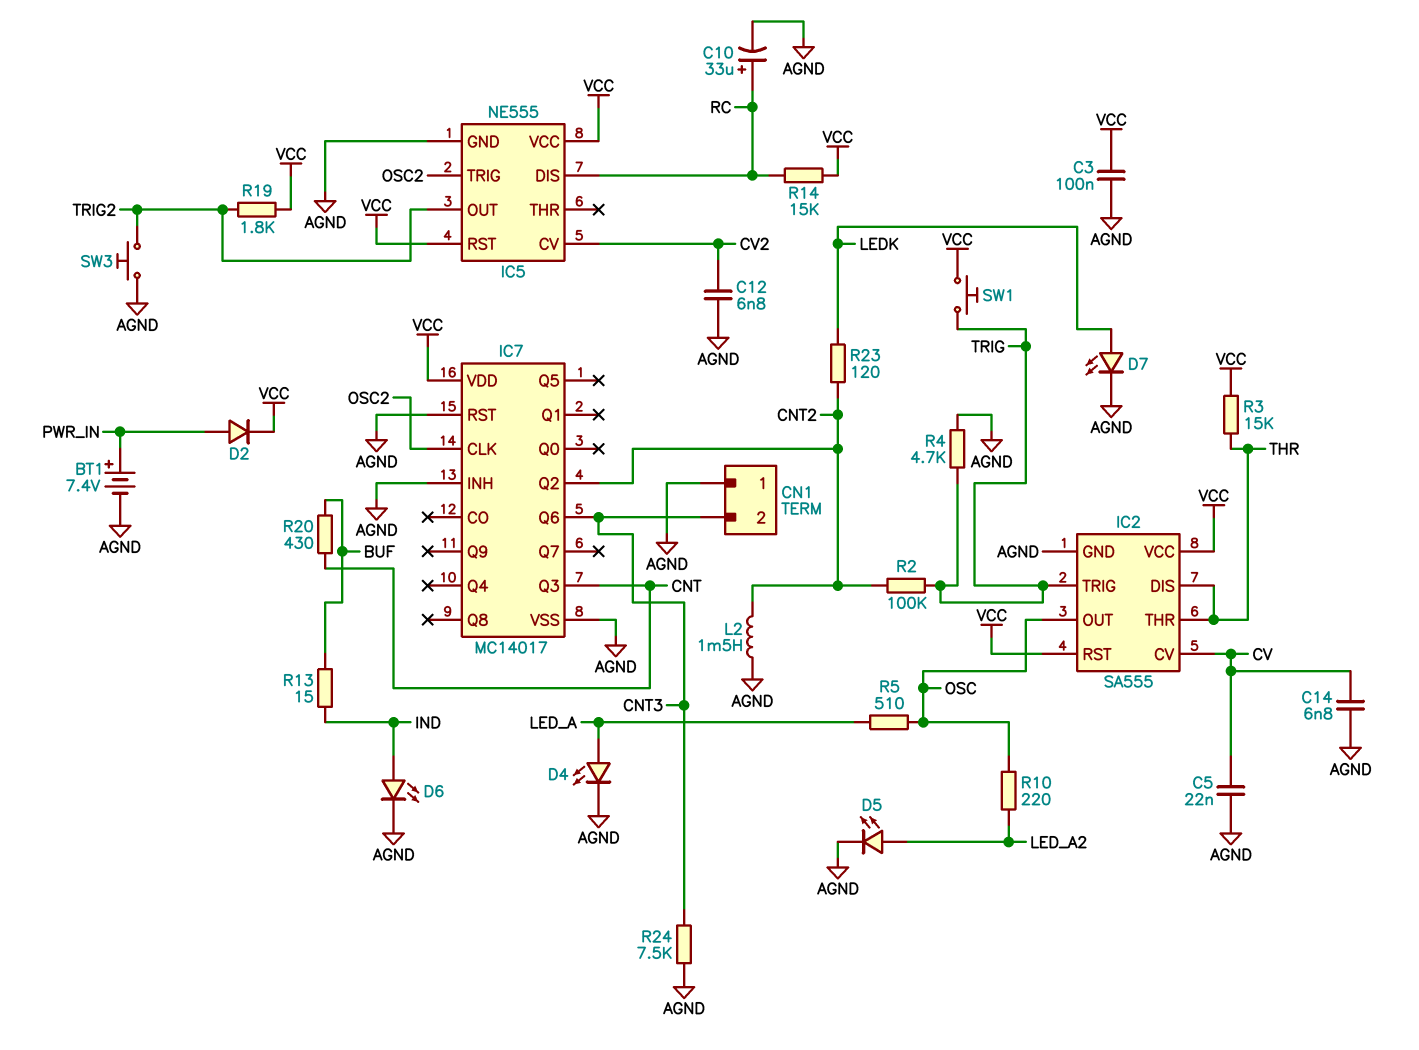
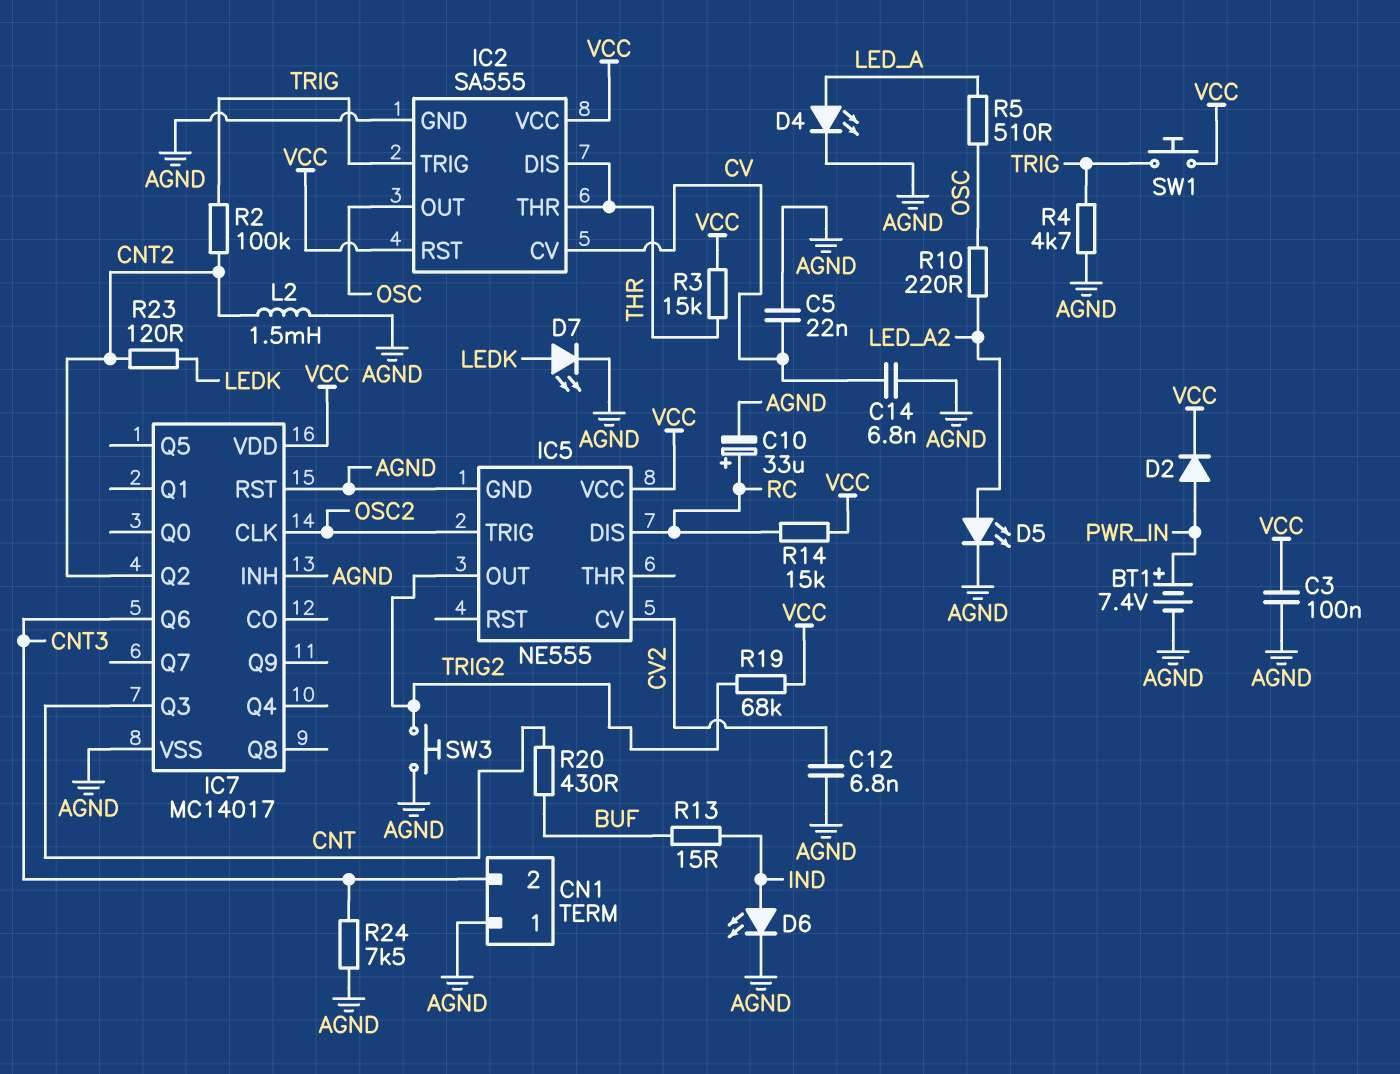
IC5 pin RST: VCC -> none
R19: 1.8k (TRIG2, VCC) -> 68k (TRIG2, VCC)

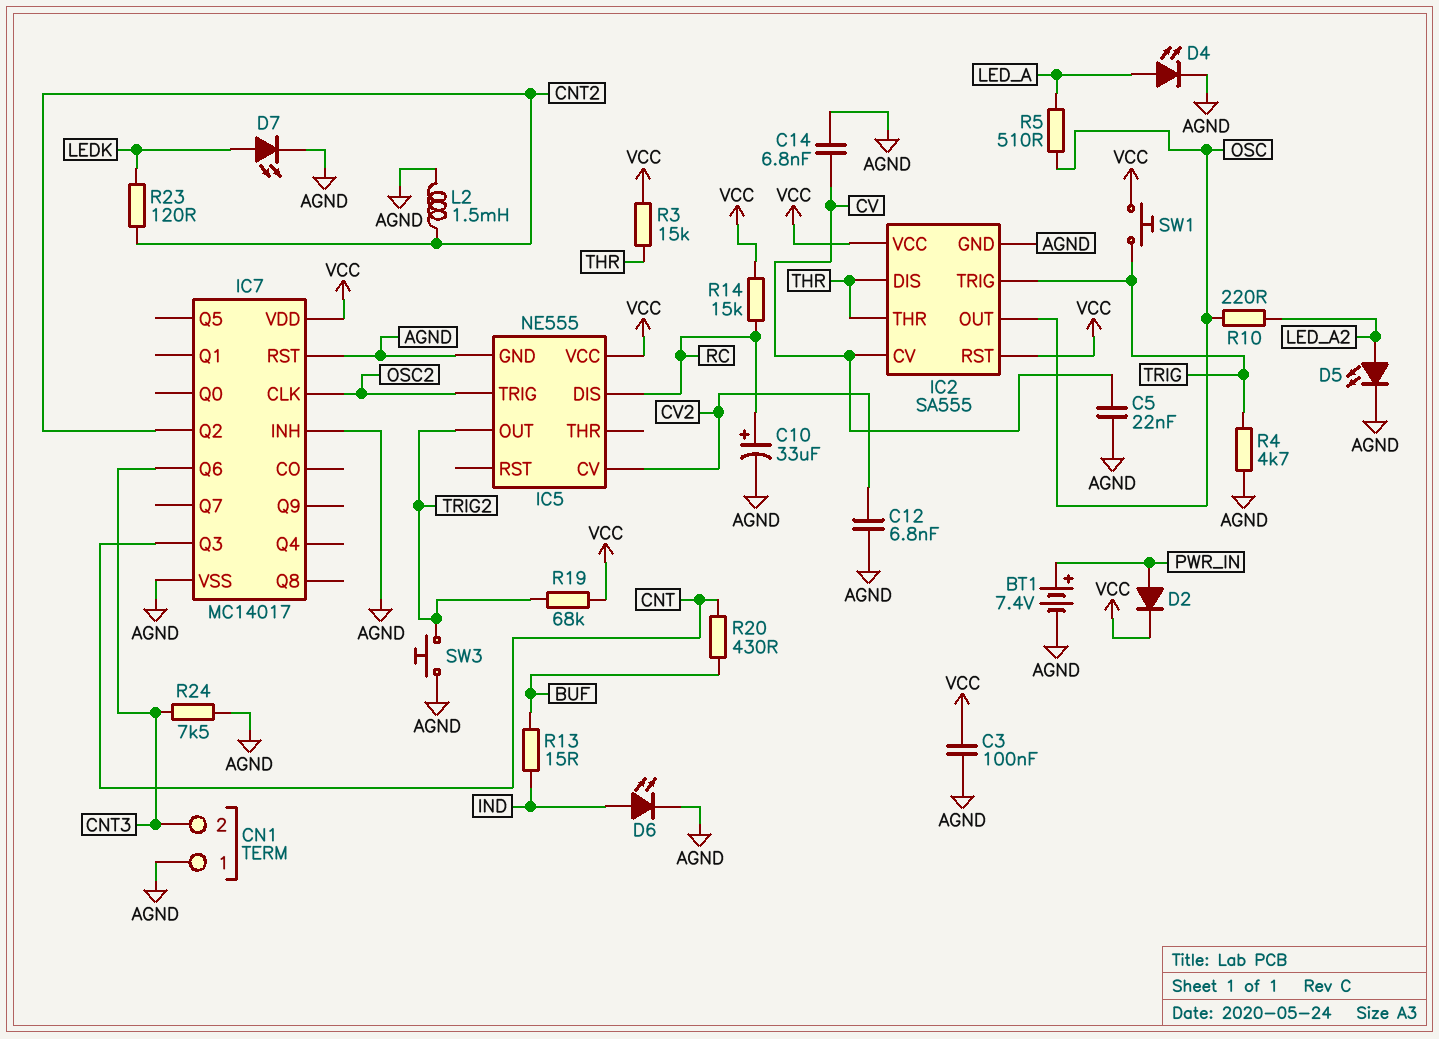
R2: 100k (CNT2, TRIG) -> none

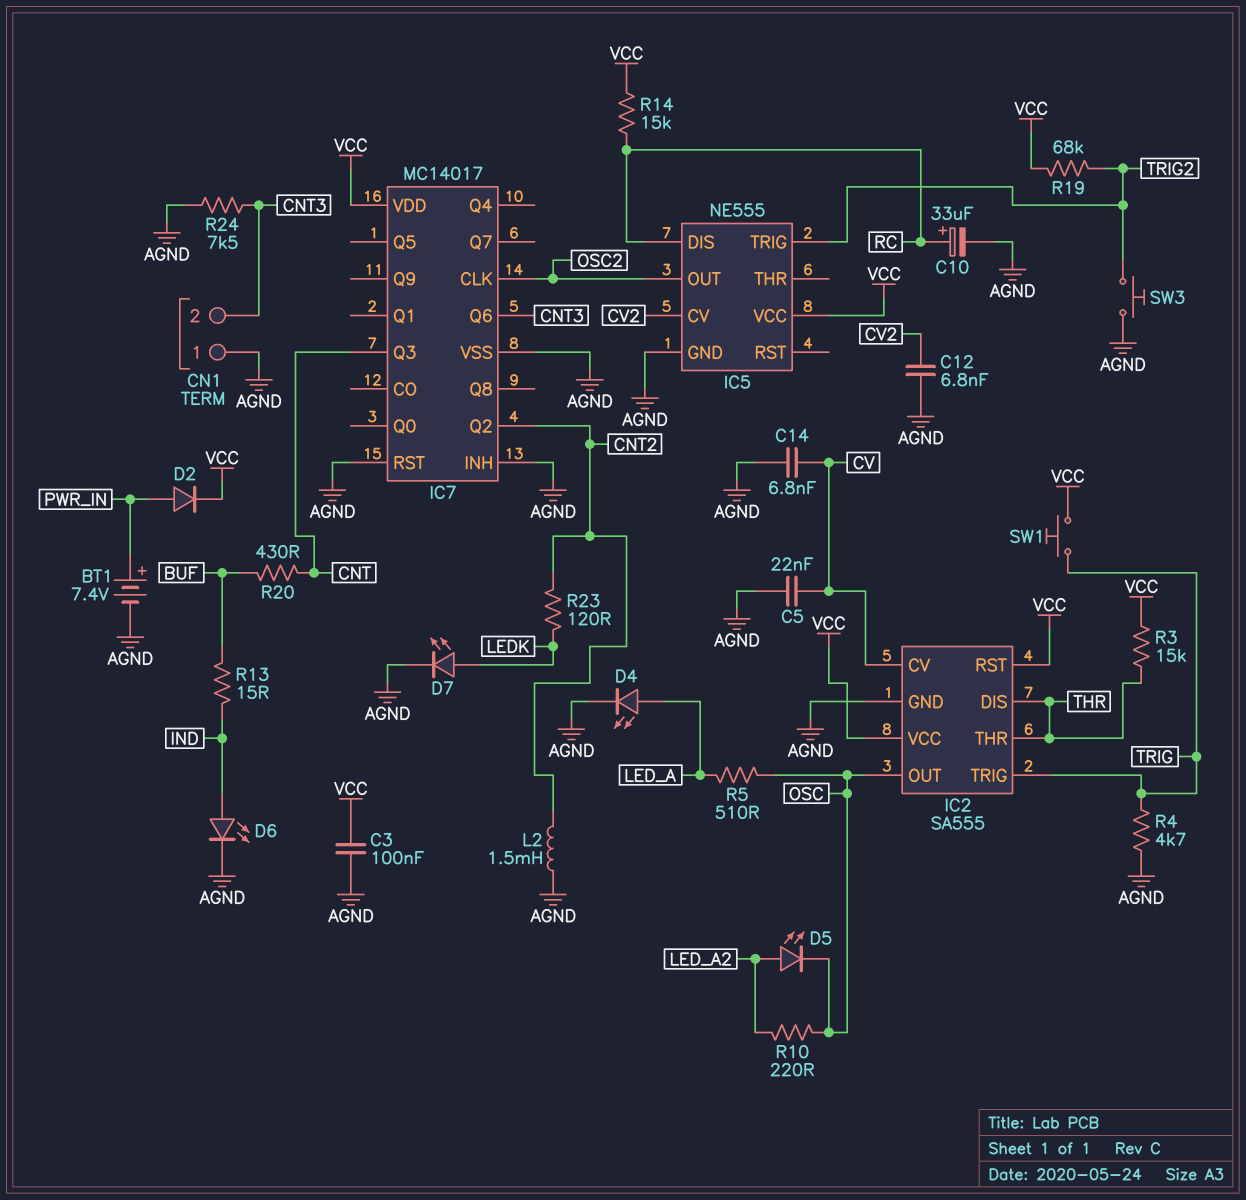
D5: LED (A LED_A2, K AGND) -> LED (A LED_A2, K OSC)
IC5 pin OUT: TRIG2 -> OSC2
IC5 pin TRIG: OSC2 -> TRIG2

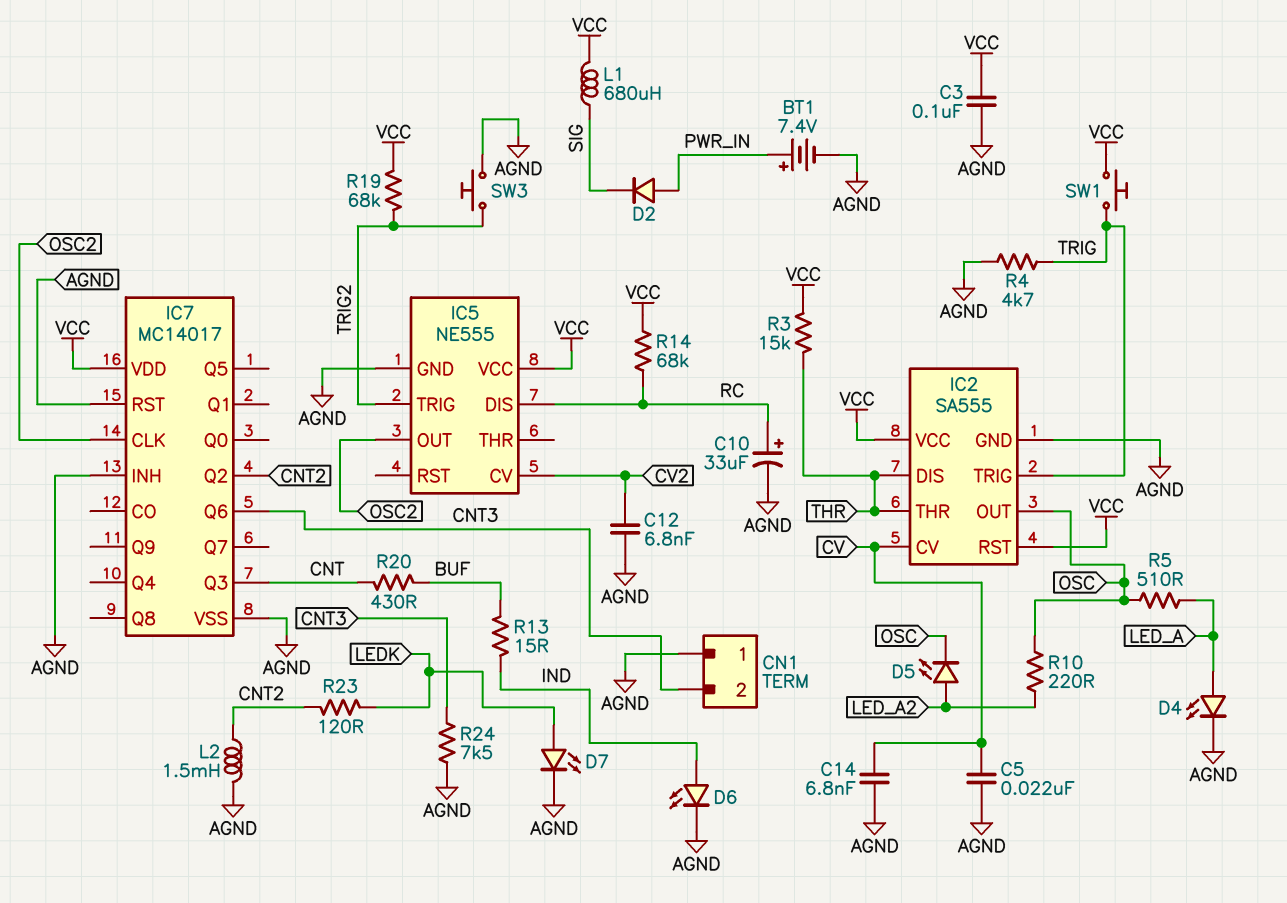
D2: diode (A PWR_IN, K VCC) -> diode (A PWR_IN, K SIG)
L1: none -> 680uH (SIG, VCC)
R14: 15k (RC, VCC) -> 68k (RC, VCC)

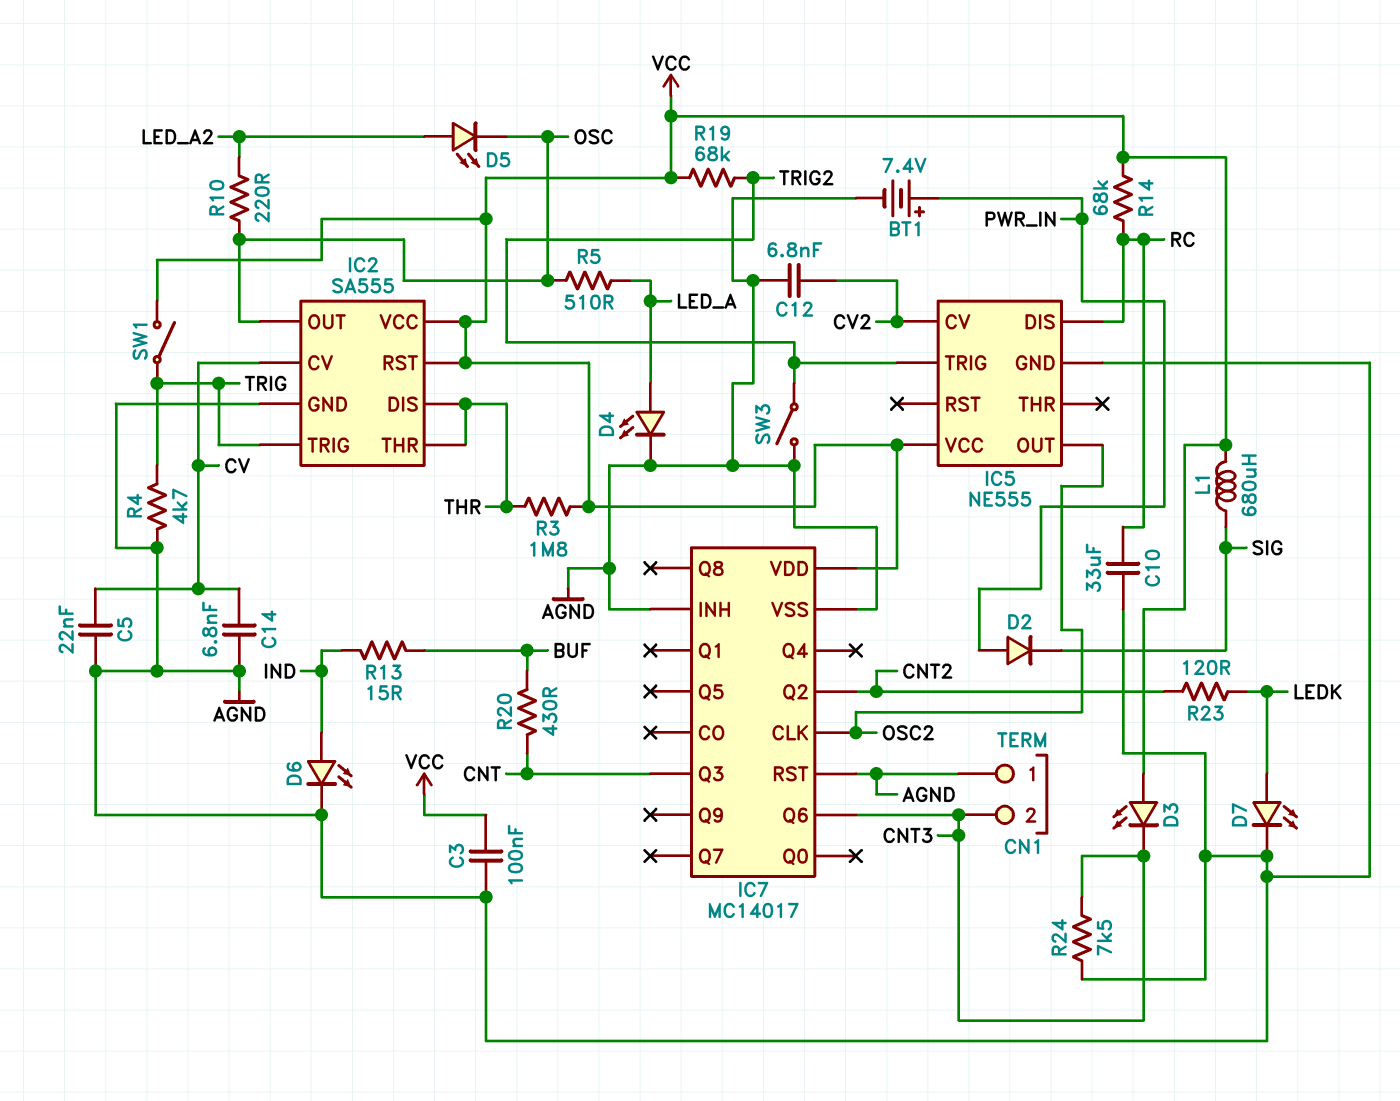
C10: 33uF (plus RC, minus AGND) -> 33uF (AGND, RC)
D3: none -> LED (A VCC, K CNT3)
L2: 1.5mH (AGND, CNT2) -> none
R3: 15k (THR, VCC) -> 1.8M (THR, VCC)
SW1: button (TRIG, VCC) -> switch (TRIG, VCC)
SW3: button (AGND, TRIG2) -> switch (AGND, TRIG2)

